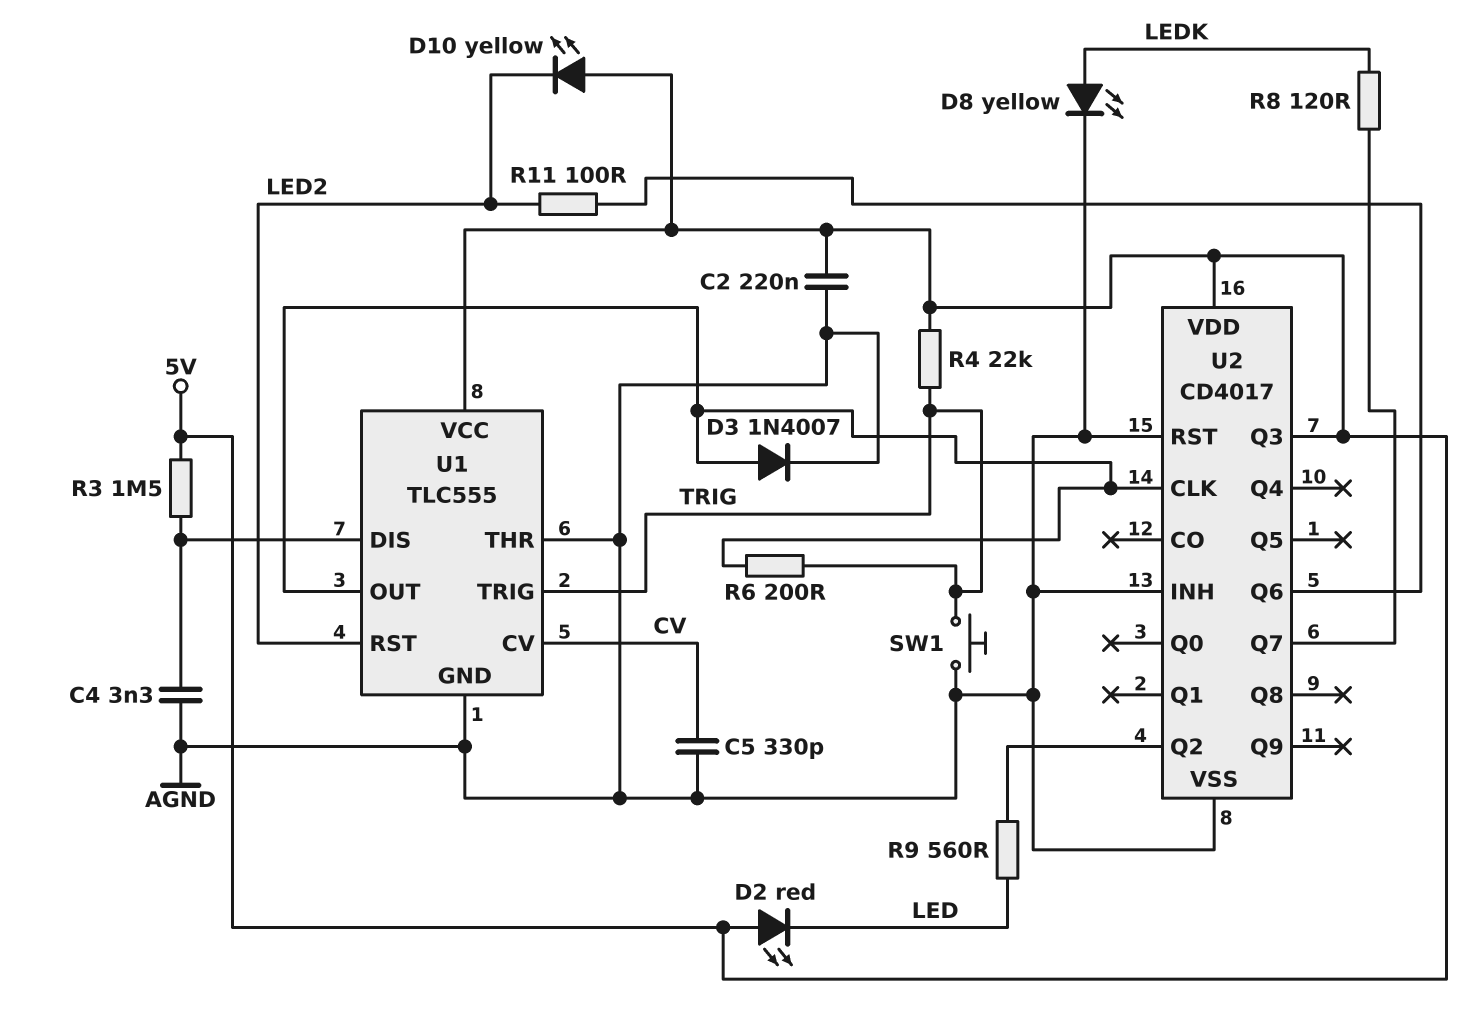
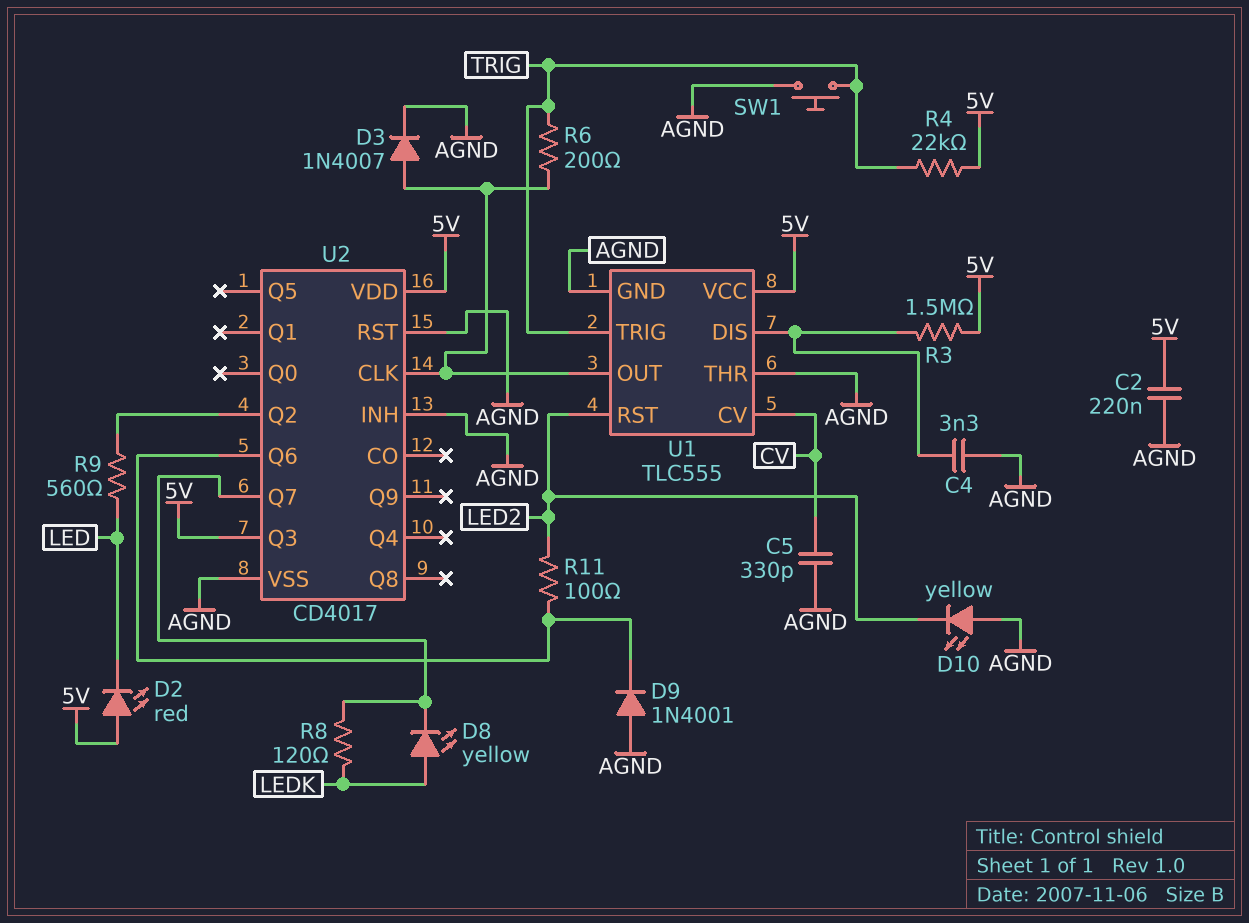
D8: LED yellow (A LEDK, K AGND) -> LED yellow (A LEDK, K U2/Q7)
D9: none -> diode 1N4001 (A AGND, K U2/Q6)
D10: LED yellow (A 5V, K LED2) -> LED yellow (A AGND, K LED2)

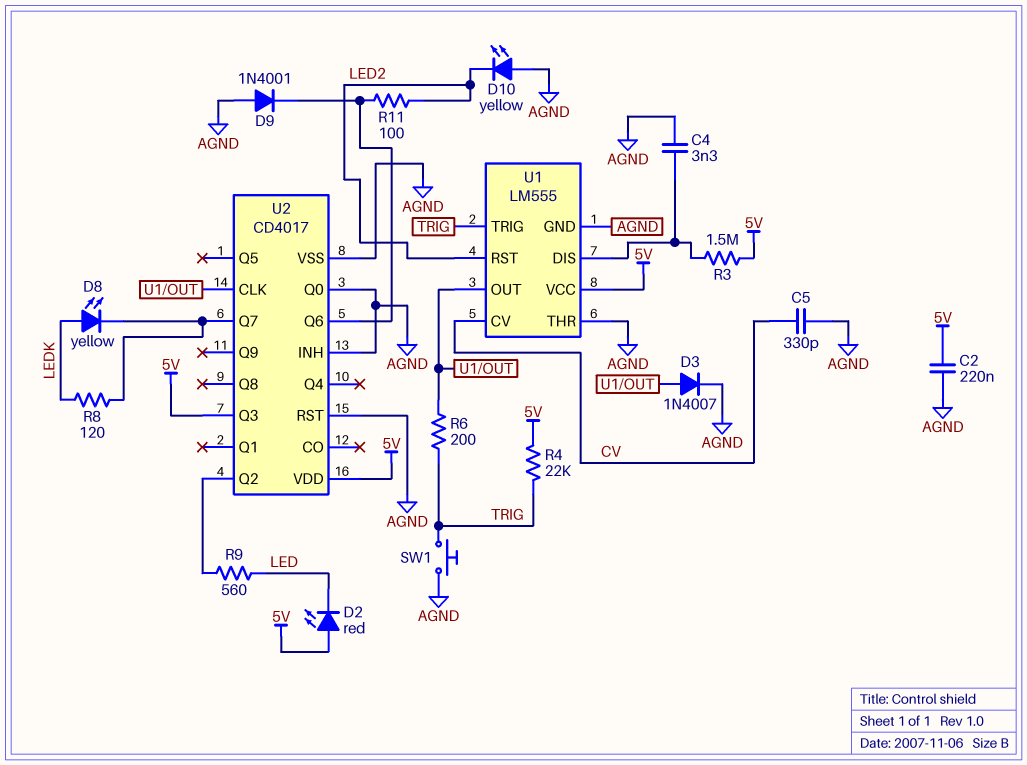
U1: TLC555 -> LM555
U2 pin Q0: none -> AGND

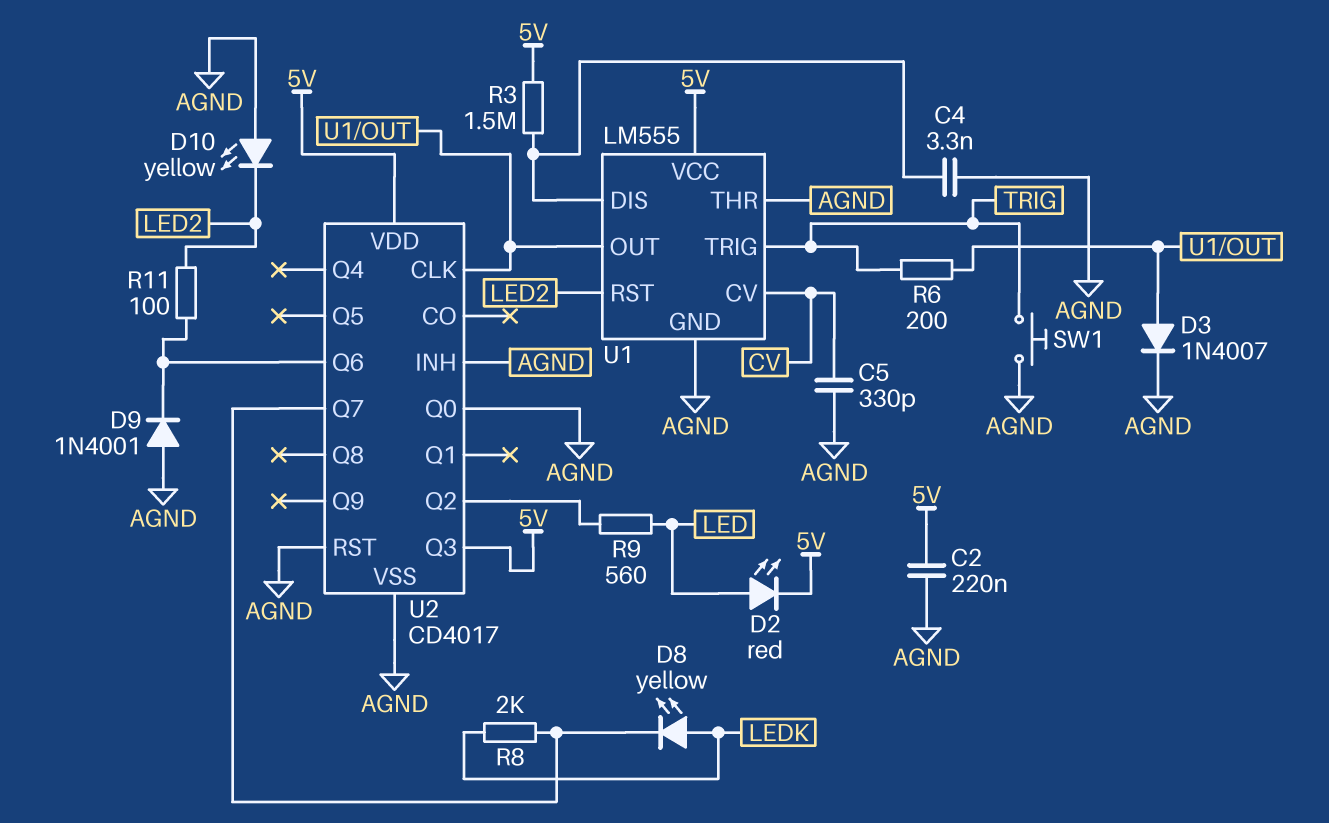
D2: LED red (A 5V, K LED) -> LED red (A LED, K 5V)
R4: 22k (5V, TRIG) -> none
R8: 120 (LEDK, U2/Q7) -> 2k (LEDK, U2/Q7)

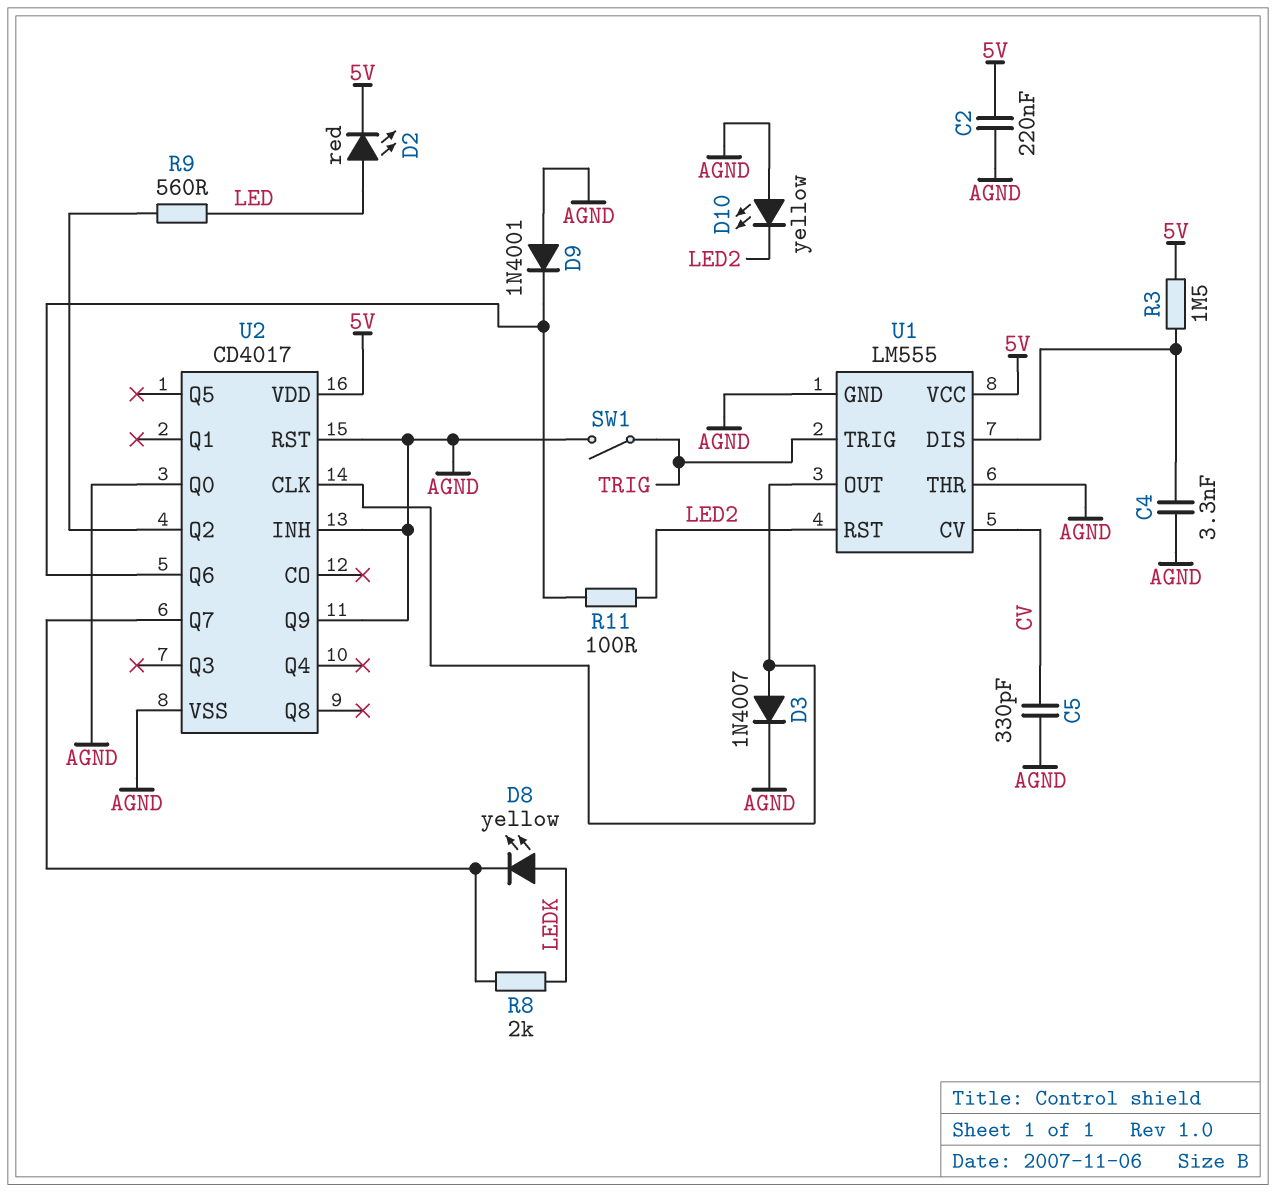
R6: 200 (TRIG, U1/OUT) -> none
SW1: button (AGND, TRIG) -> switch (AGND, TRIG)
U2 pin Q3: 5V -> none
U2 pin Q9: none -> AGND

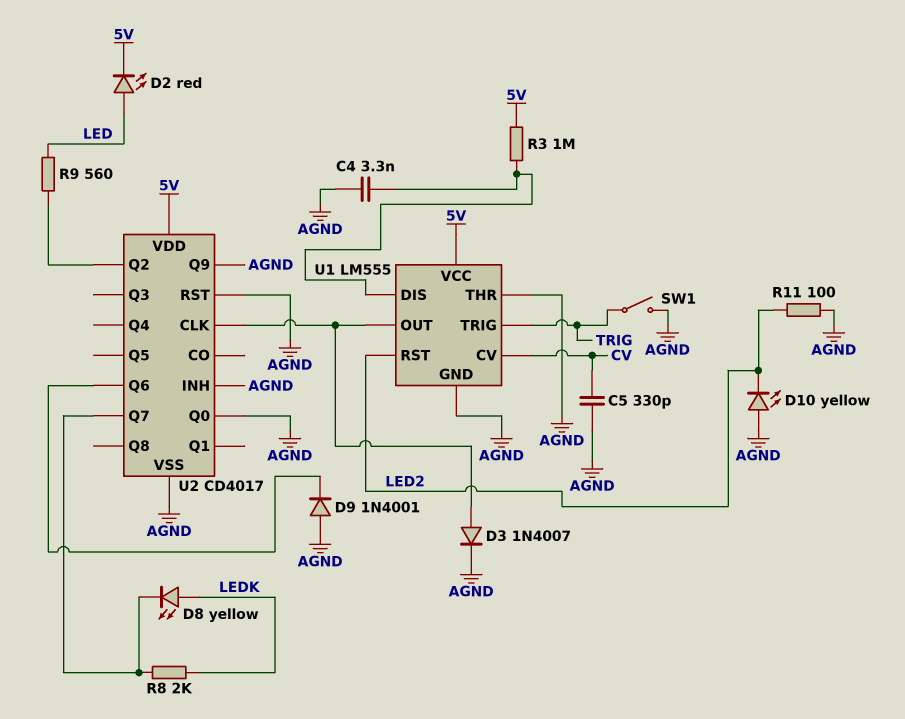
C2: 220nF (5V, AGND) -> none
R3: 1.5M (5V, U1/DIS) -> 1M (5V, U1/DIS)
R11: 100 (LED2, U2/Q6) -> 100 (AGND, LED2)

